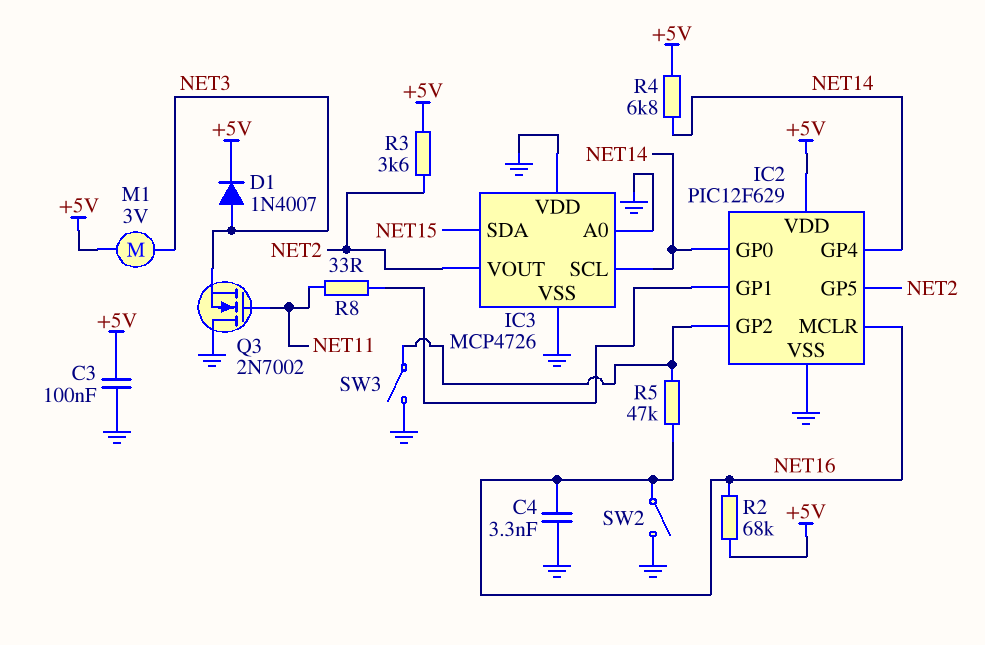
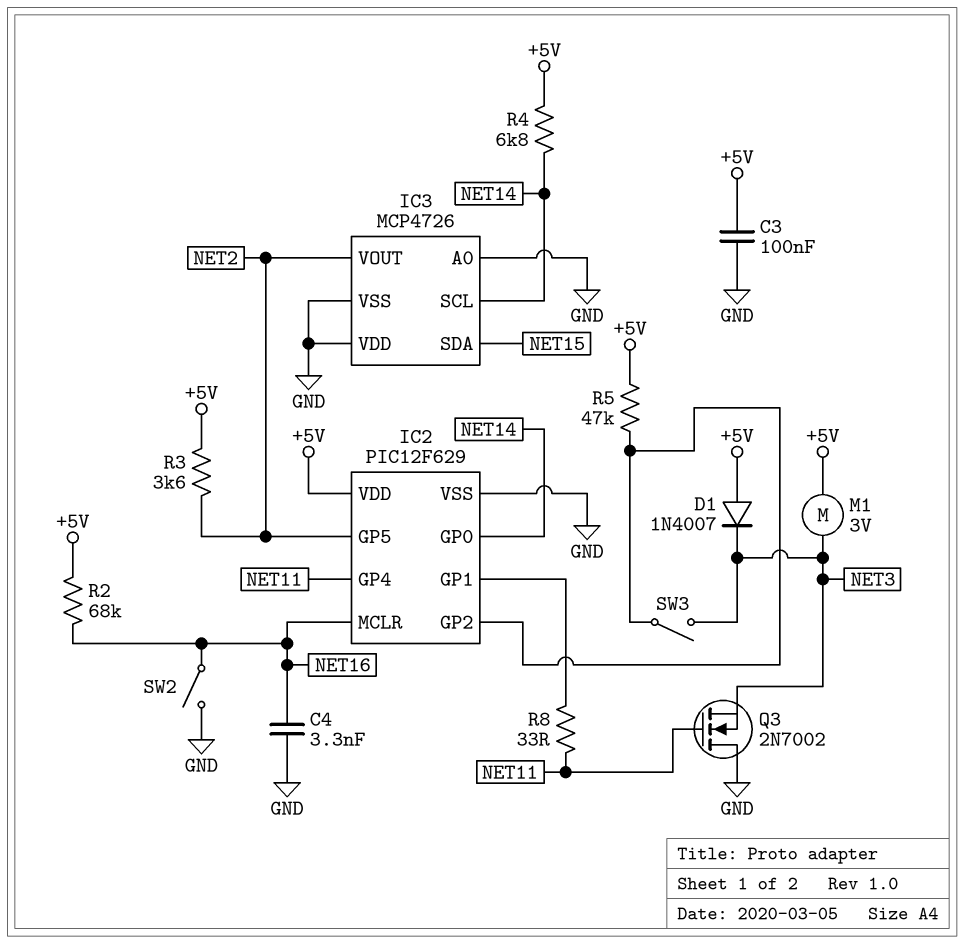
D1: diode 1N4007 (A NET3, K +5V) -> diode 1N4007 (A +5V, K NET3)
IC2 pin GP4: NET14 -> NET11
R5: 47k (IC2/GP2, NET16) -> 47k (+5V, IC2/GP2)
SW3: switch (GND, IC2/GP2) -> switch (IC2/GP2, NET3)

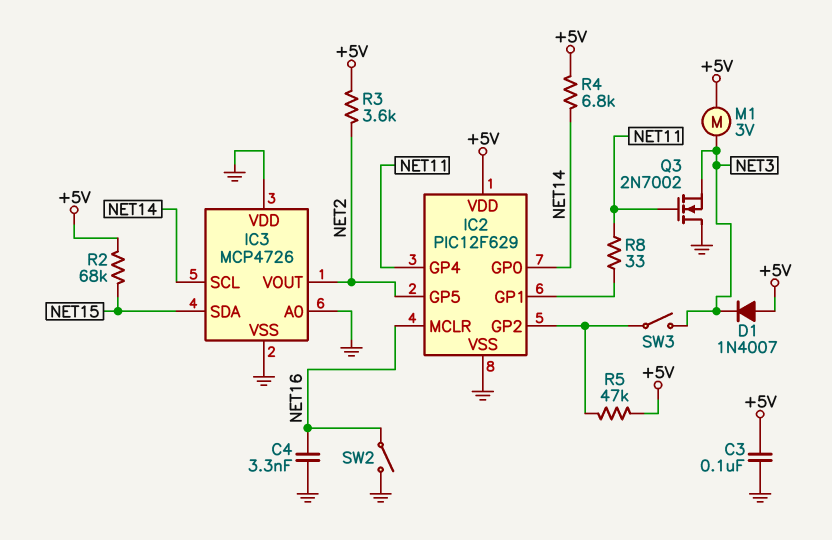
R2: 68k (+5V, NET16) -> 68k (+5V, NET15)

